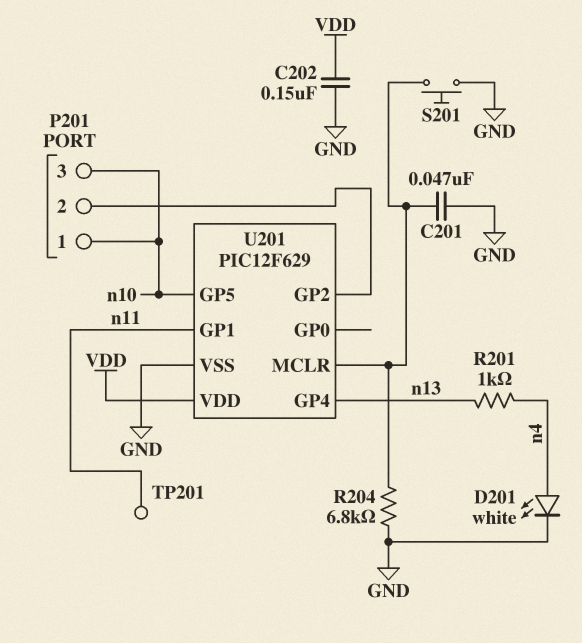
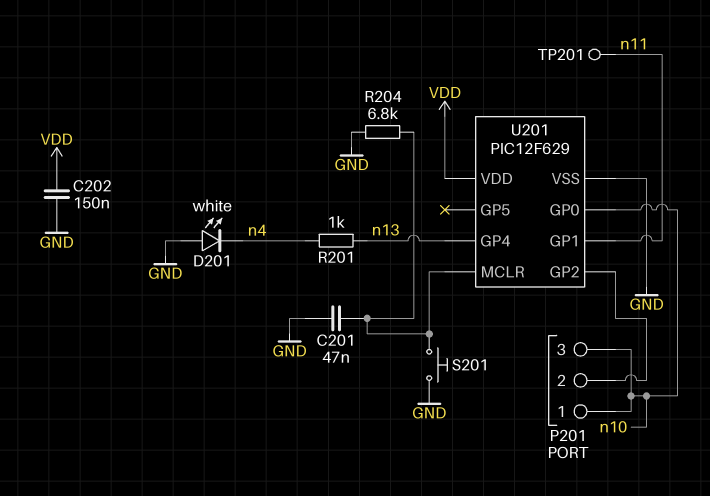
D201: LED white (A n4, K GND) -> LED white (A GND, K n4)
U201 pin GP0: none -> n10
U201 pin GP5: n10 -> none

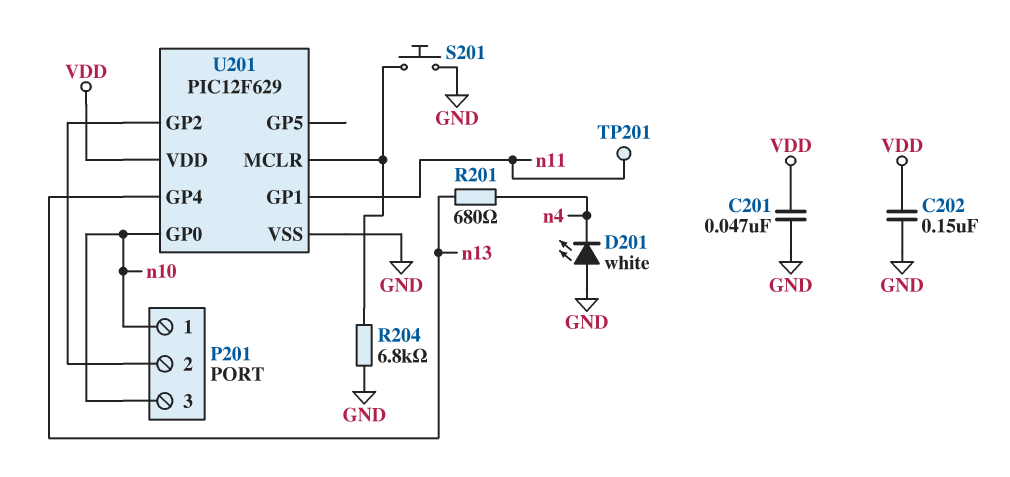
C201: 47nF (GND, U201/MCLR) -> 47nF (GND, VDD)
R201: 1k (n4, n13) -> 680 (n4, n13)

